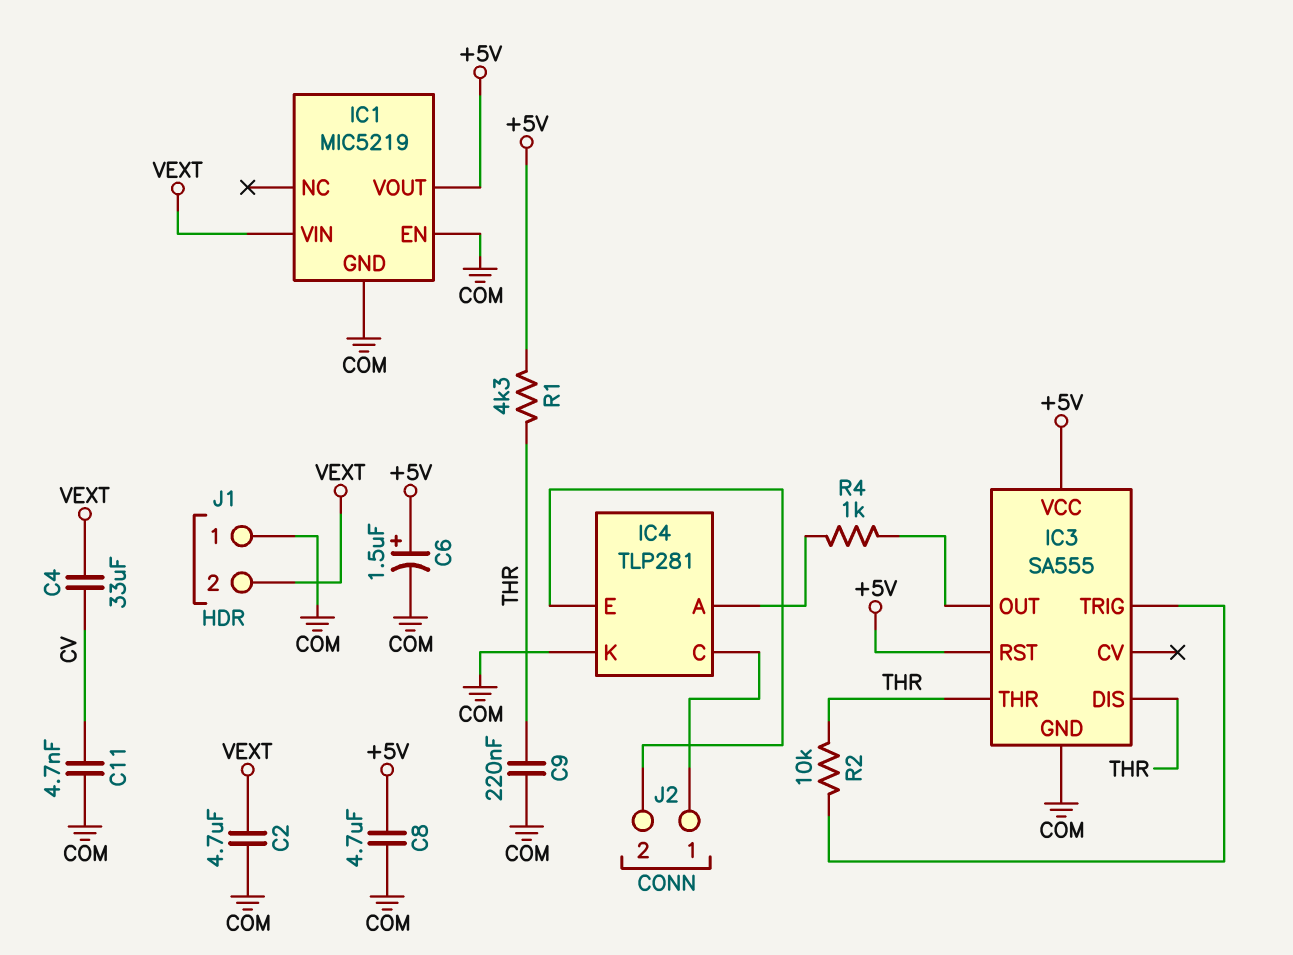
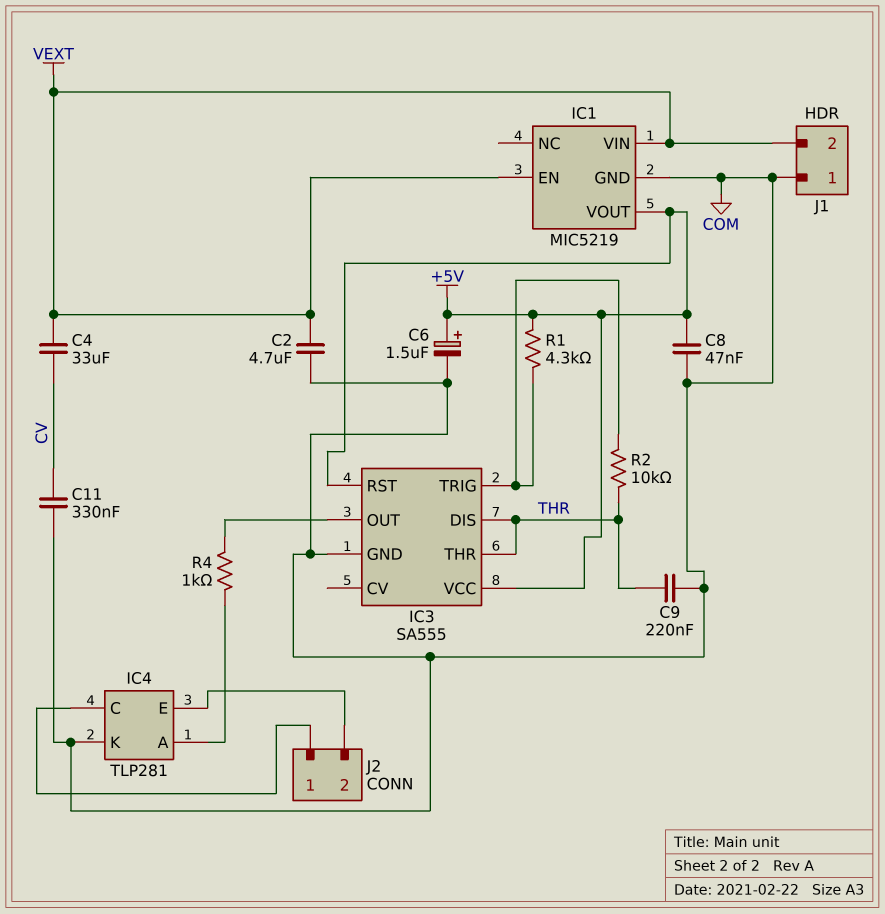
C8: 4.7uF (+5V, COM) -> 47nF (+5V, COM)
C11: 4.7nF (COM, CV) -> 330nF (COM, CV)
IC1 pin EN: COM -> VEXT
R1: 4.3k (+5V, THR) -> 4.3k (+5V, IC3/TRIG)

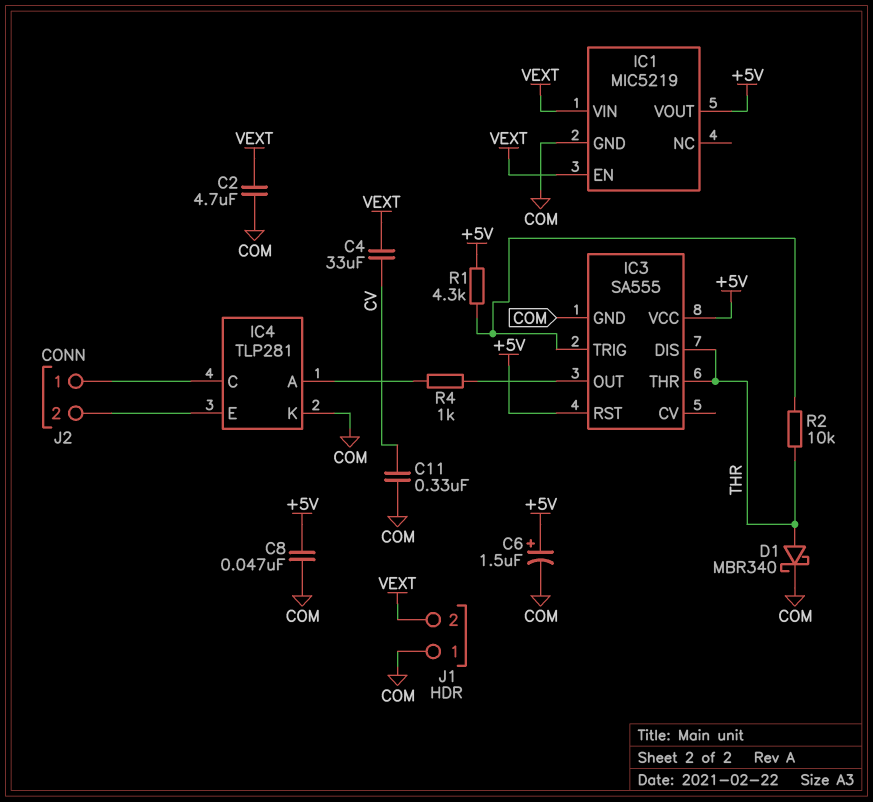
C9: 220nF (COM, THR) -> none
D1: none -> schottky MBR340 (A THR, K COM)

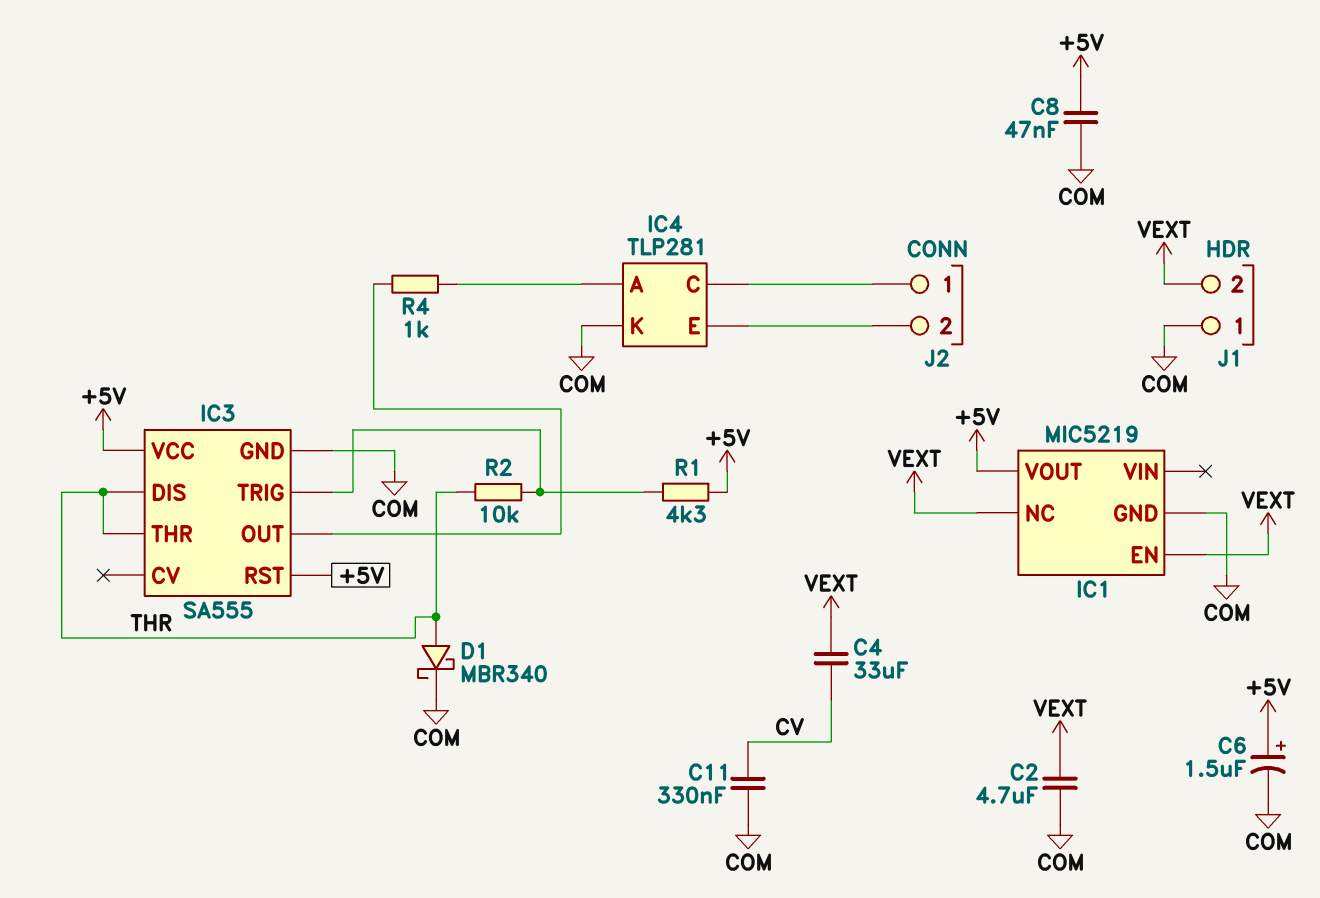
IC1 pin NC: none -> VEXT
IC1 pin VIN: VEXT -> none

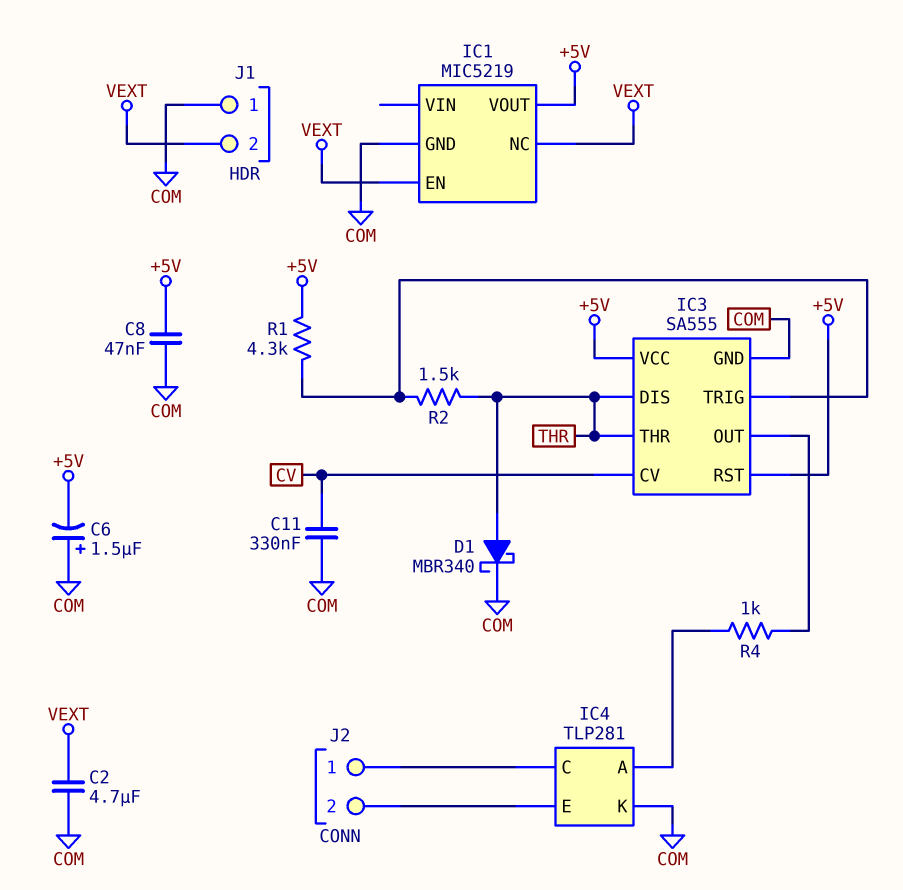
C4: 33uF (CV, VEXT) -> none
C6: 1.5uF (plus +5V, minus COM) -> 1.5uF (plus COM, minus +5V)
IC3 pin CV: none -> CV
R2: 10k (IC3/TRIG, THR) -> 1.5k (IC3/TRIG, THR)

